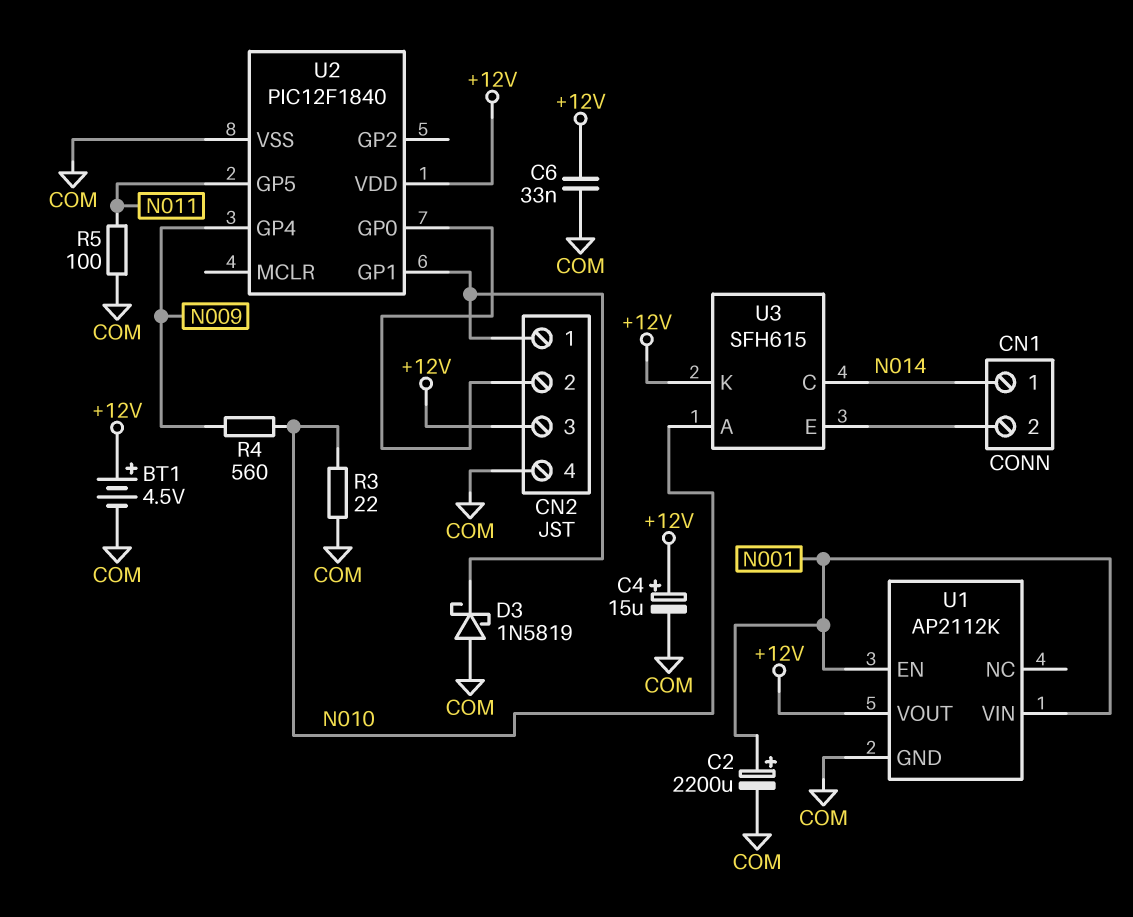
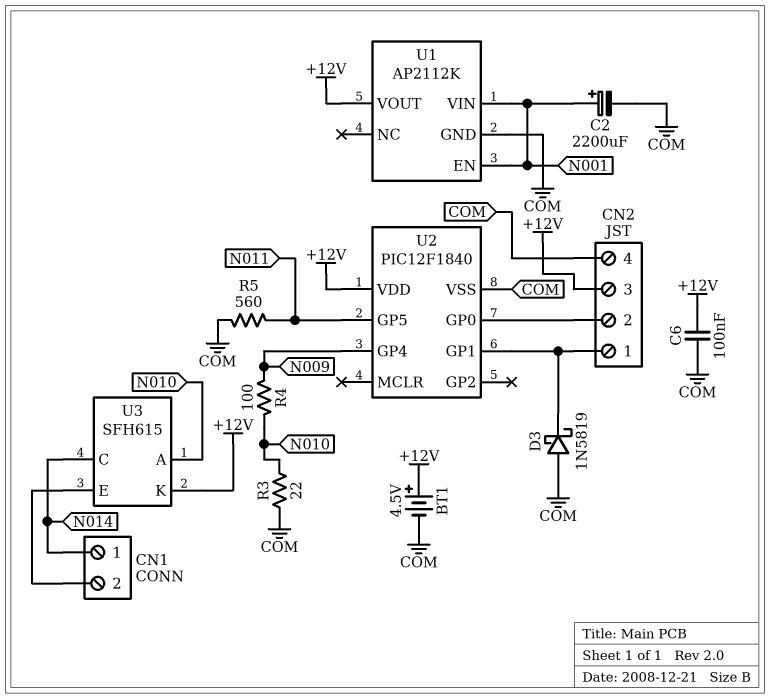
C4: 15uF (plus +12V, minus COM) -> none
C6: 33nF (+12V, COM) -> 100nF (+12V, COM)
R4: 560 (N009, N010) -> 100 (N009, N010)
R5: 100 (COM, N011) -> 560 (COM, N011)

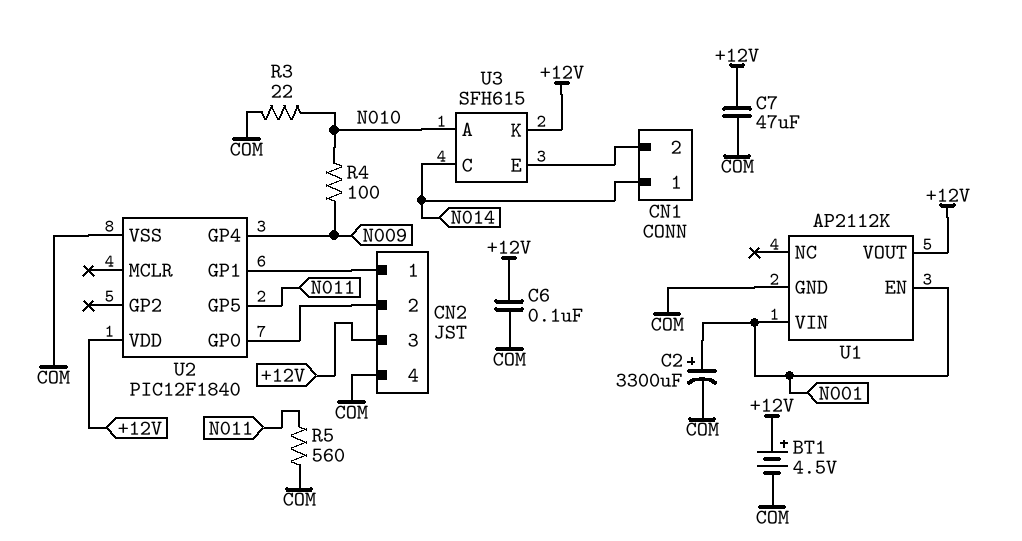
C2: 2200uF (plus N001, minus COM) -> 3300uF (plus N001, minus COM)
C7: none -> 47uF (+12V, COM)
D3: schottky 1N5819 (A COM, K CN2/1) -> none

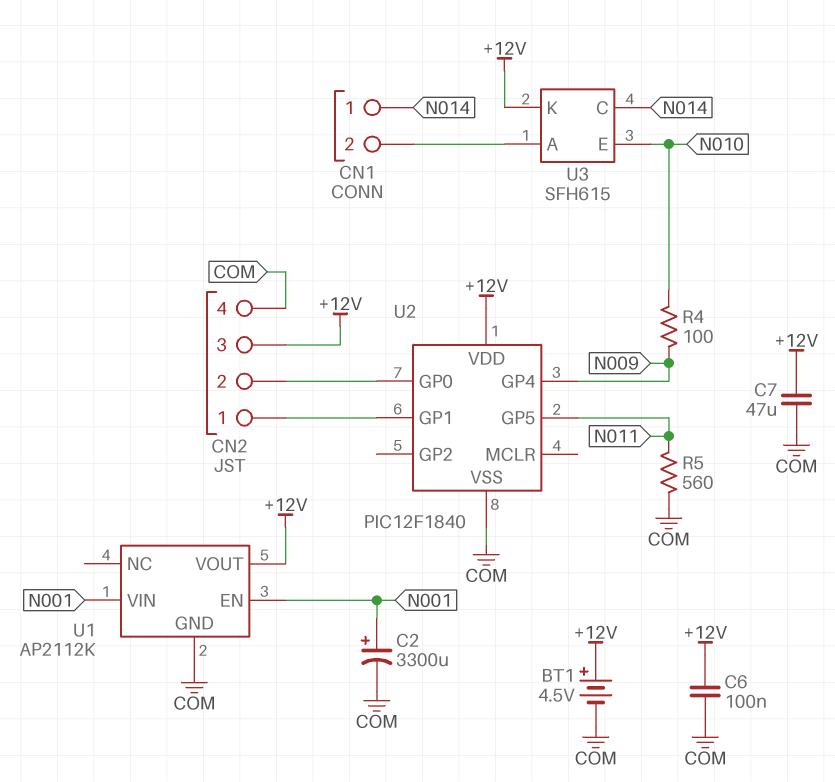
R3: 22 (COM, N010) -> none
U3 pin A: N010 -> CN1/2
U3 pin E: CN1/2 -> N010

